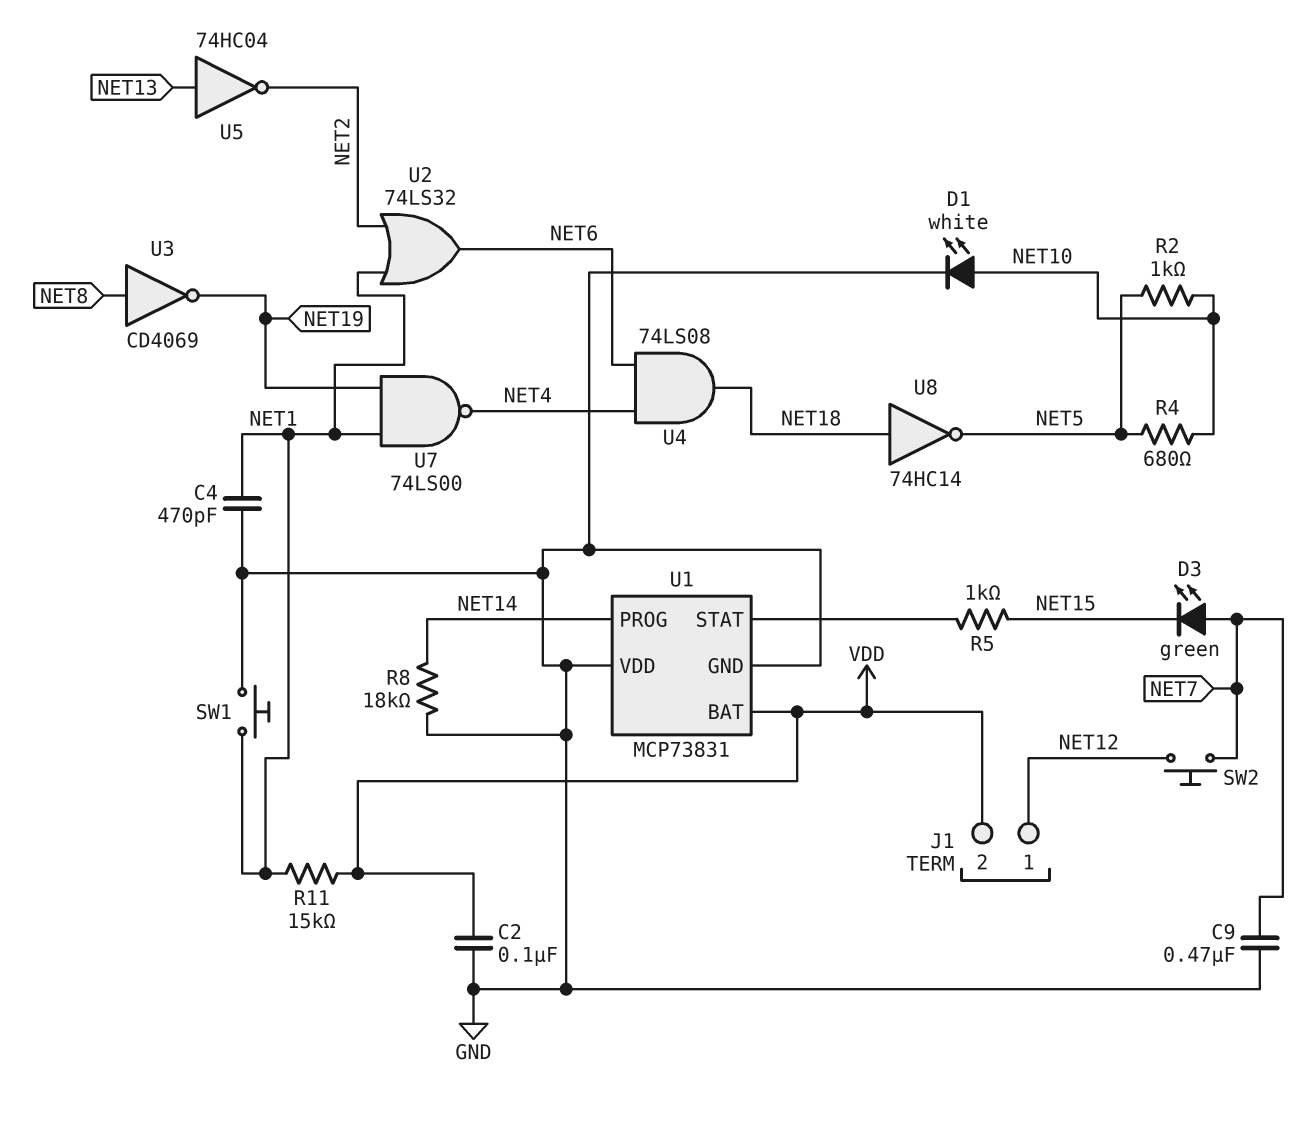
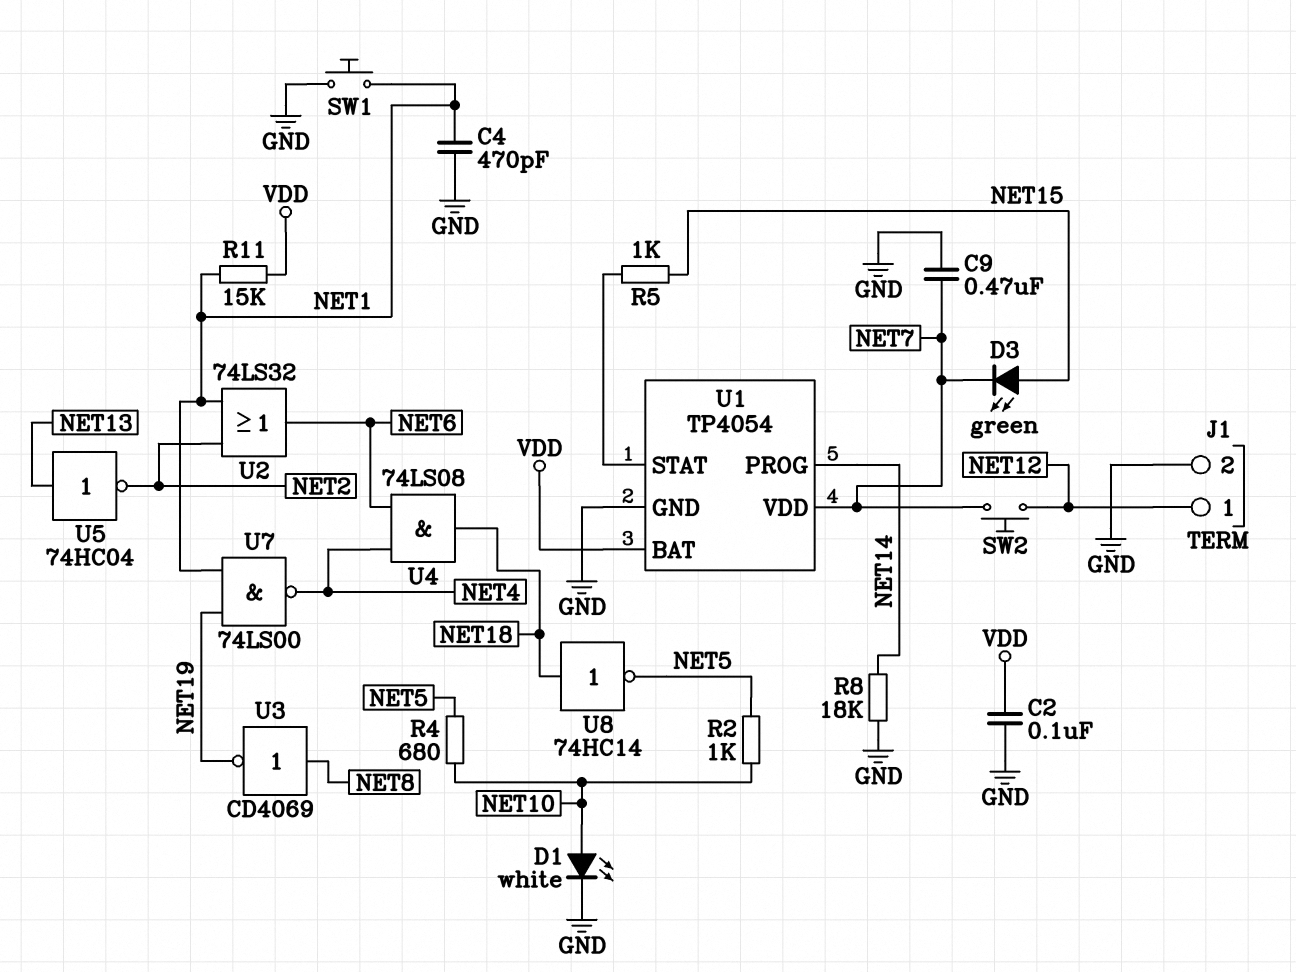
D3: LED green (A NET7, K NET15) -> LED green (A NET15, K NET7)
J1 pin 2: VDD -> GND
U1: MCP73831 -> TP4054
U1 pin VDD: GND -> NET7

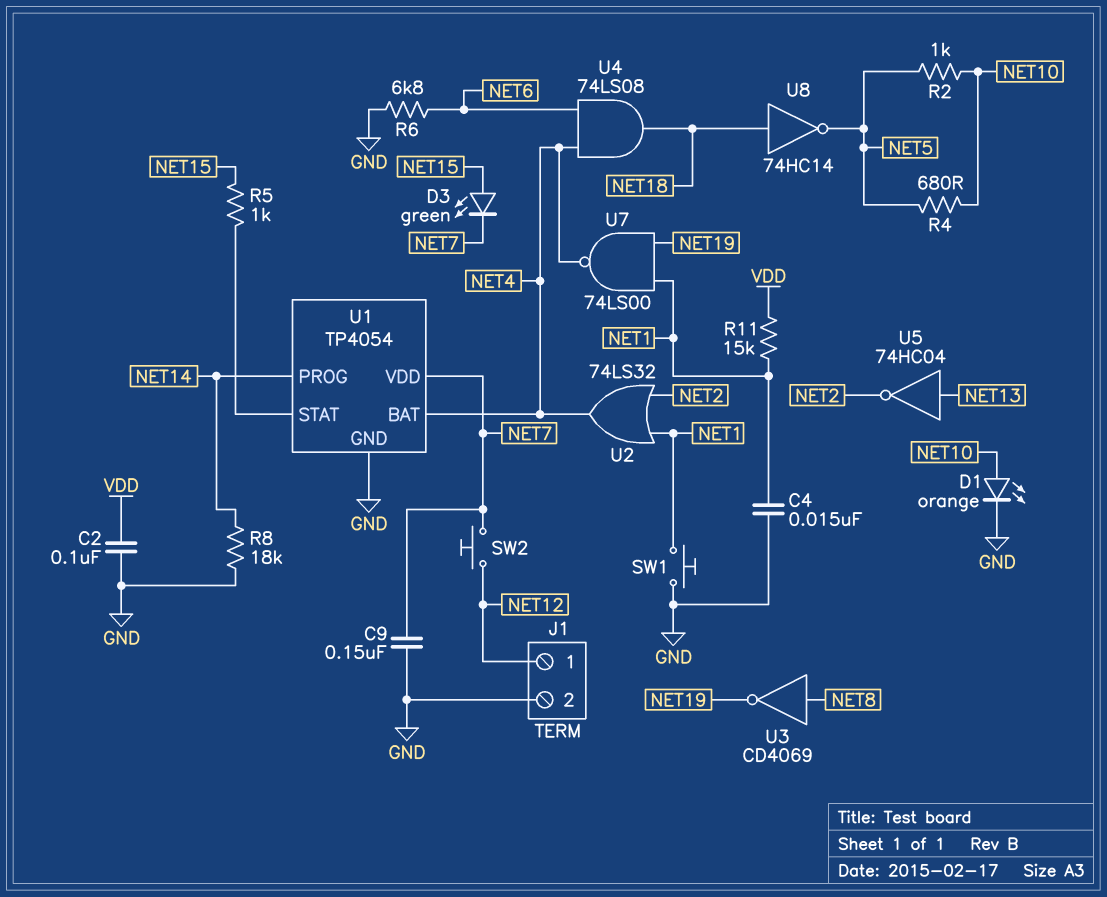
C4: 470pF (GND, NET1) -> 15nF (GND, NET1)
C9: 470nF (GND, NET7) -> 150nF (GND, NET7)
D1: LED white (A NET10, K GND) -> LED orange (A NET10, K GND)
R6: none -> 6.8k (GND, NET6)
U1 pin BAT: VDD -> NET4
U2: OR 74LS32 (in NET1, in NET2, out NET6) -> OR 74LS32 (in NET1, in NET2, out NET4)

